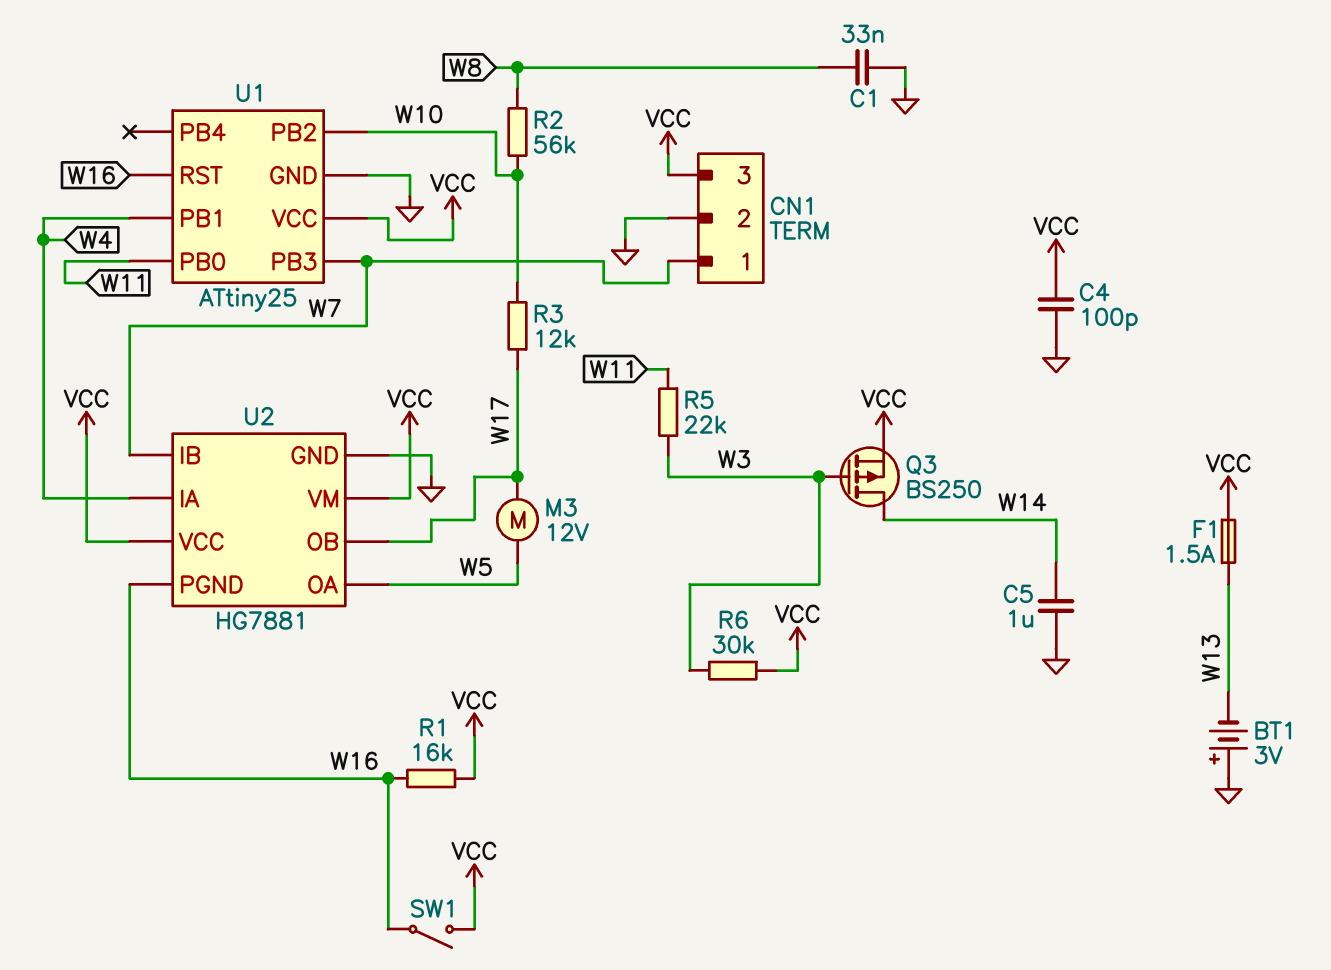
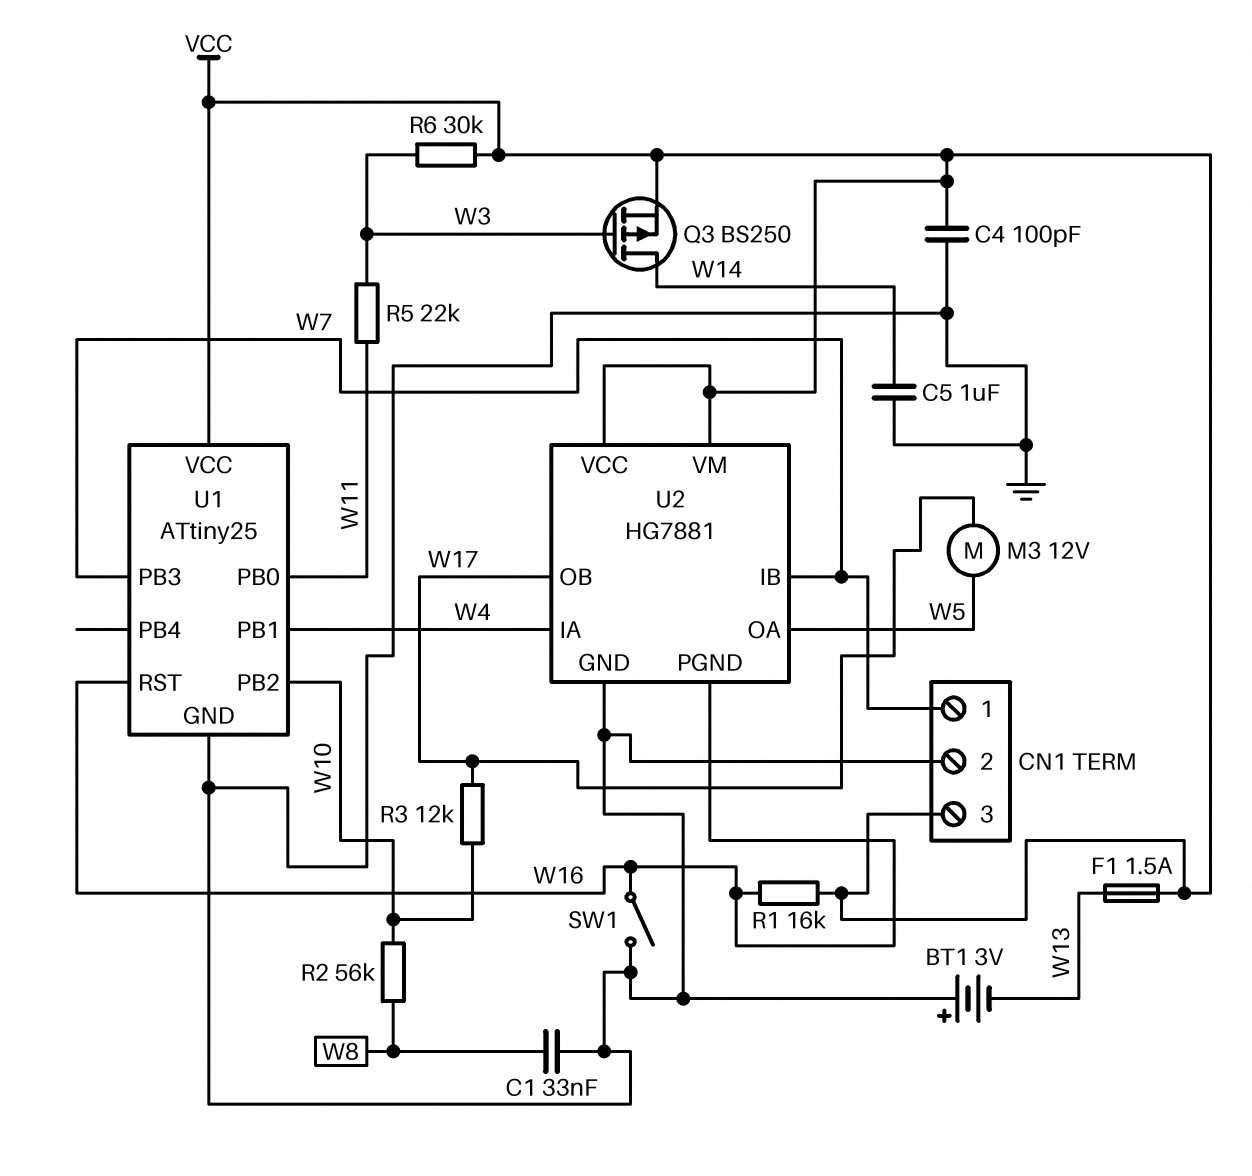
SW1: switch (VCC, W16) -> switch (GND, W16)

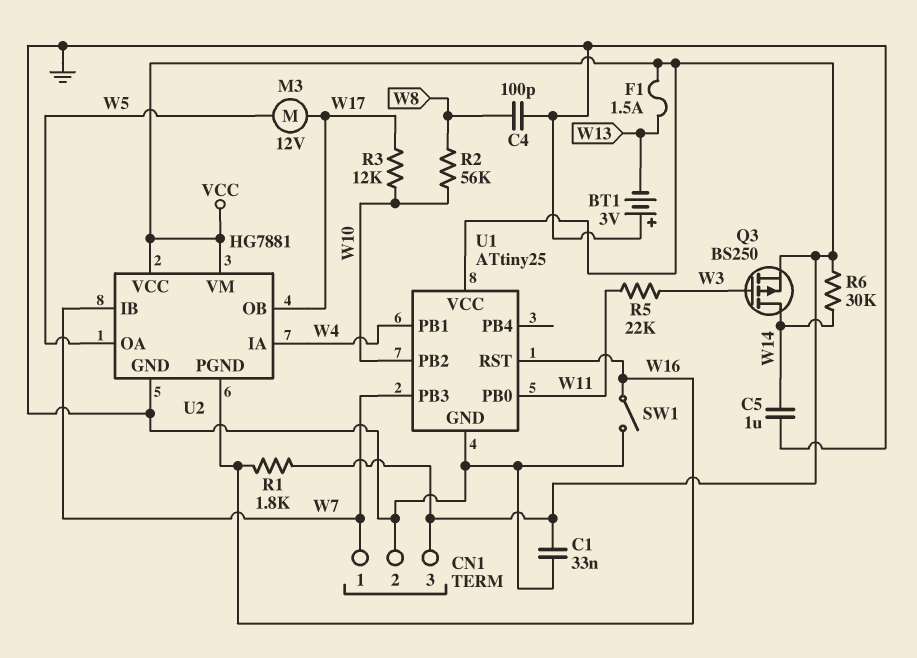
C1: 33nF (GND, W8) -> 33nF (GND, VCC)
C4: 100pF (GND, VCC) -> 100pF (GND, W8)
R1: 16k (VCC, W16) -> 1.8k (VCC, W16)
R6: 30k (VCC, W3) -> 30k (VCC, W14)

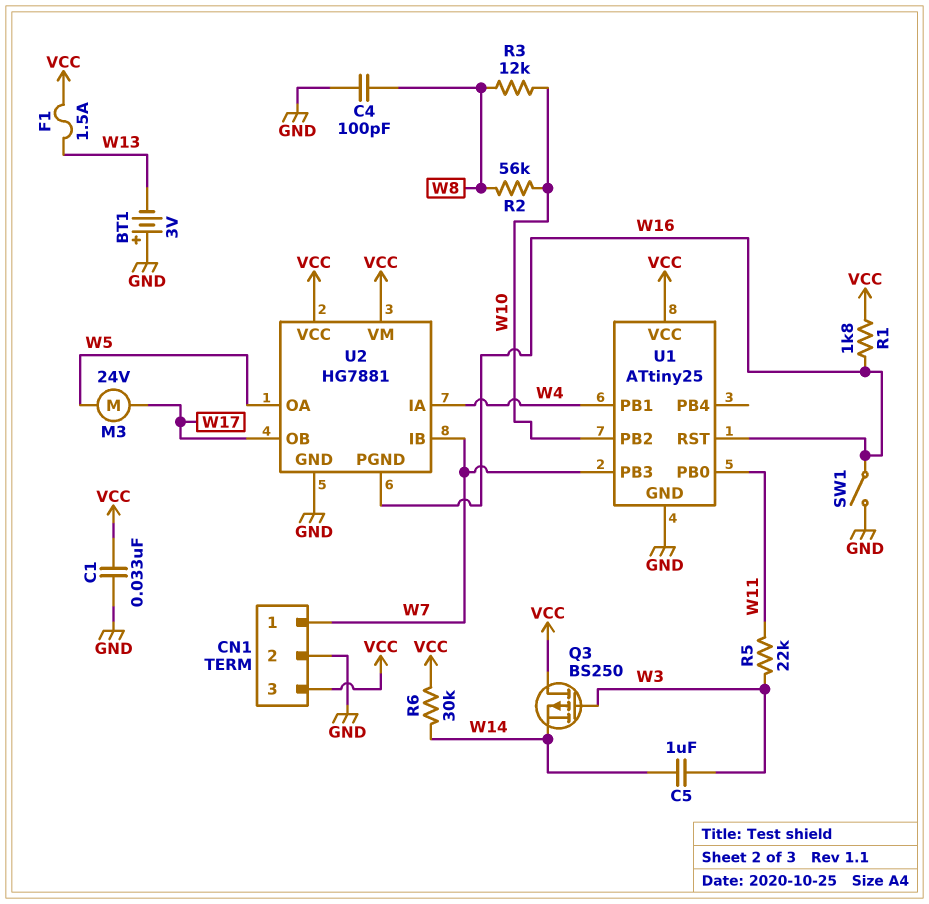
C5: 1uF (GND, W14) -> 1uF (W3, W14)
M3: motor 12V (W5, W17) -> motor 24V (W5, W17)
Q3: PMOS BS250 (G W3, D W14, S VCC) -> PMOS BS250 (G W3, D VCC, S W14)
R3: 12k (W10, W17) -> 12k (W8, W10)

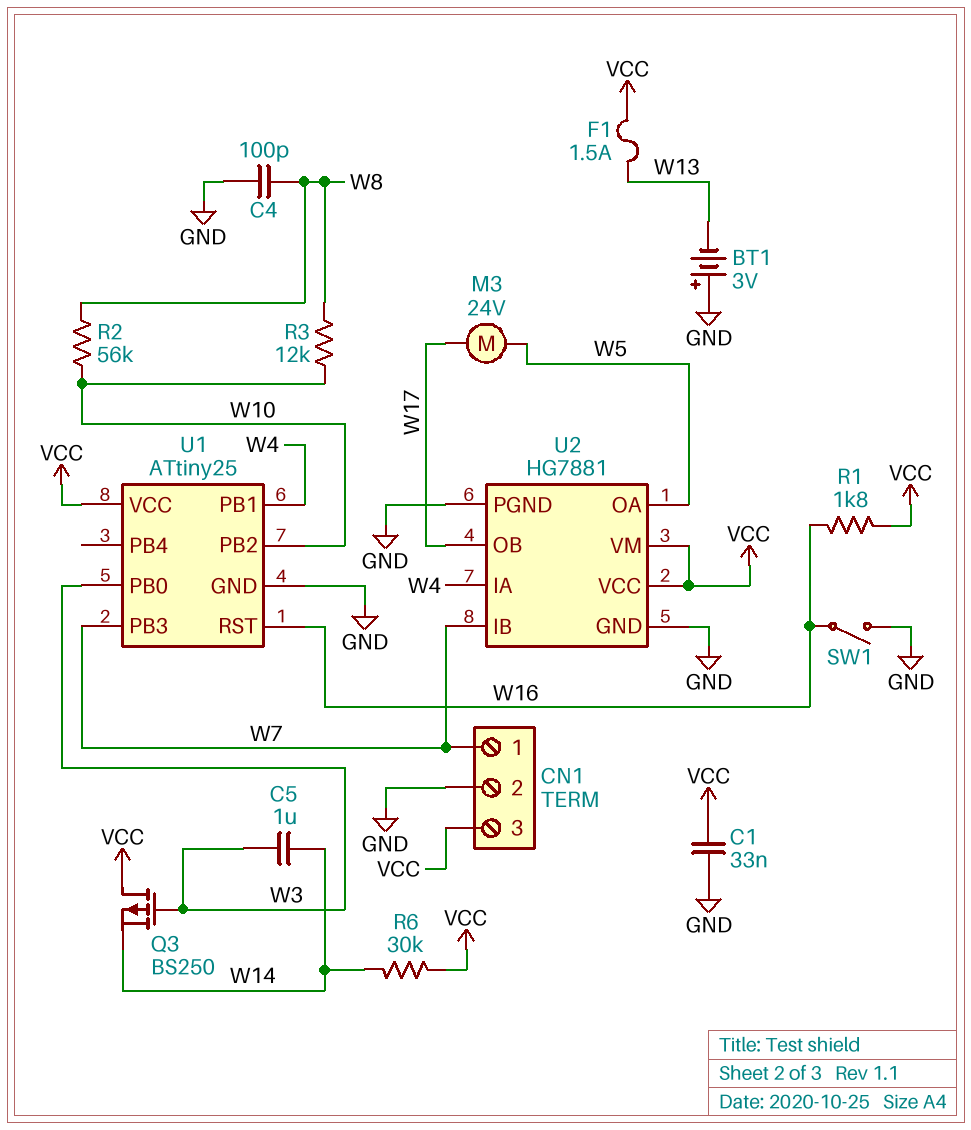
R5: 22k (W3, W11) -> none
U1 pin PB0: W11 -> W3
U2 pin PGND: W16 -> GND

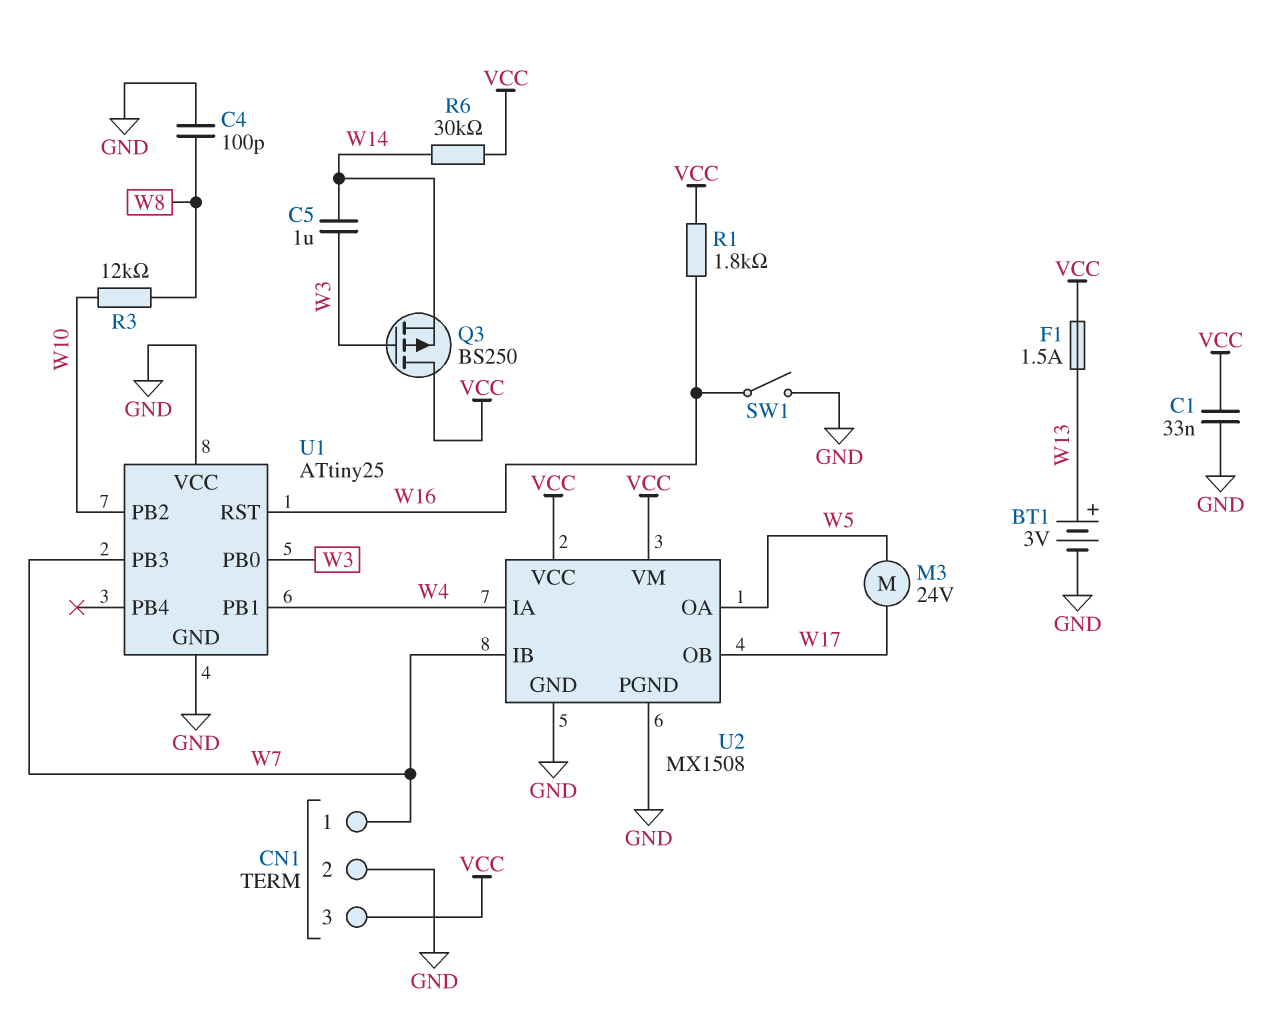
BT1: 3V (plus GND, minus W13) -> 3V (plus W13, minus GND)
R2: 56k (W8, W10) -> none
U1 pin VCC: VCC -> GND
U2: HG7881 -> MX1508

